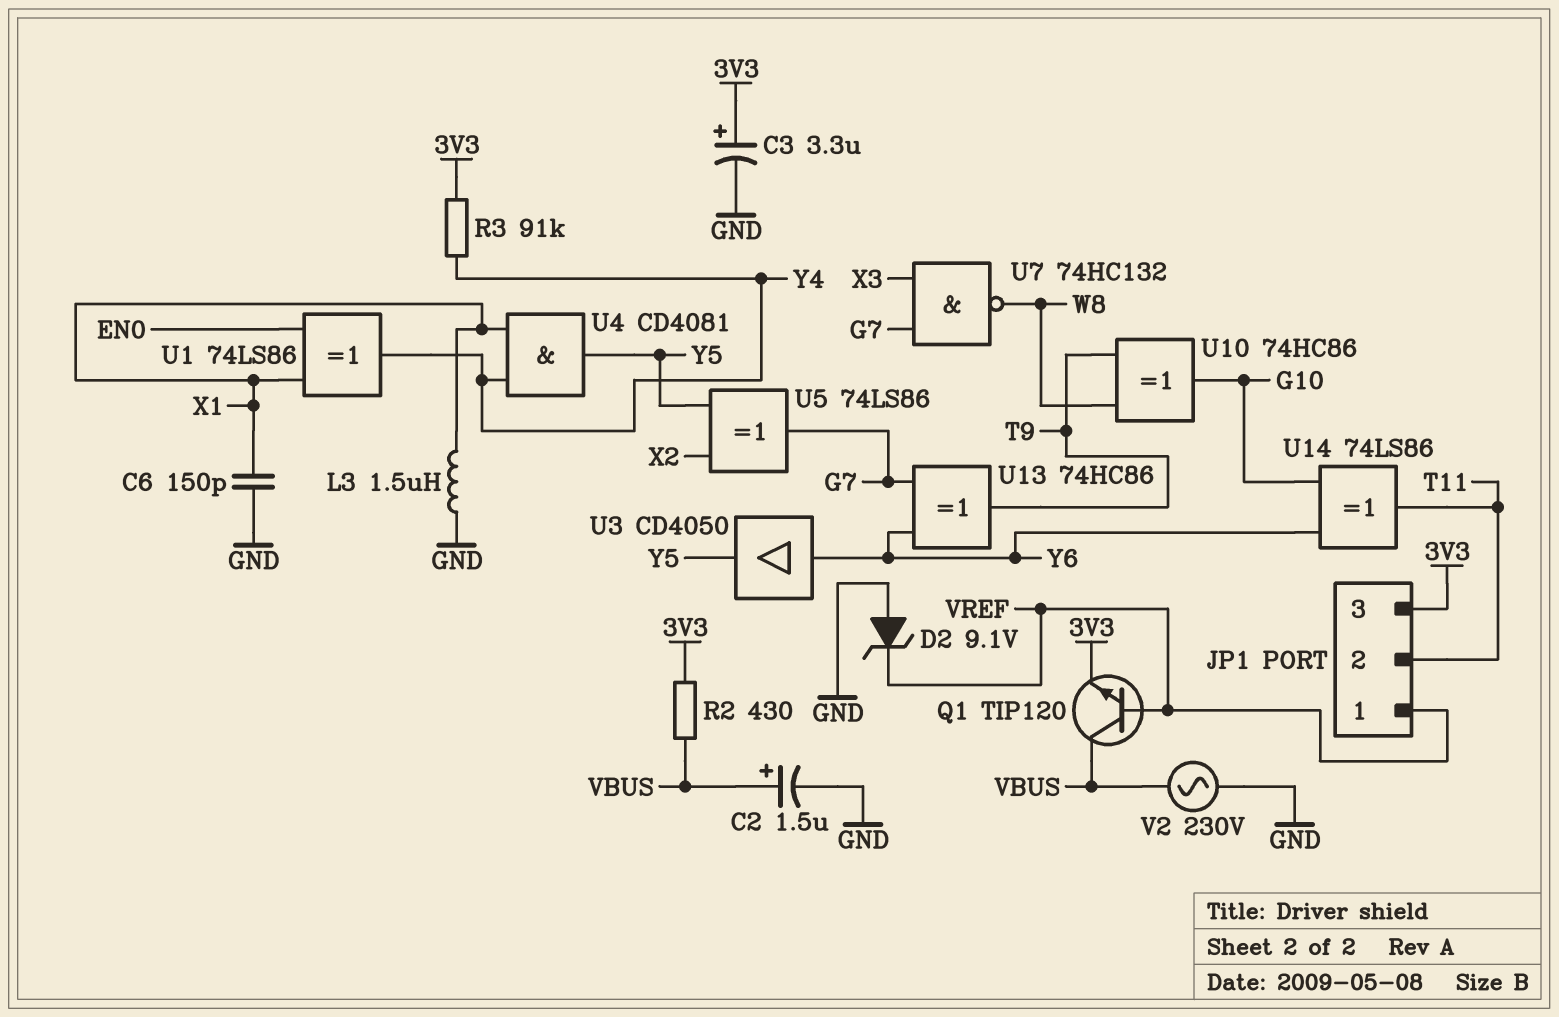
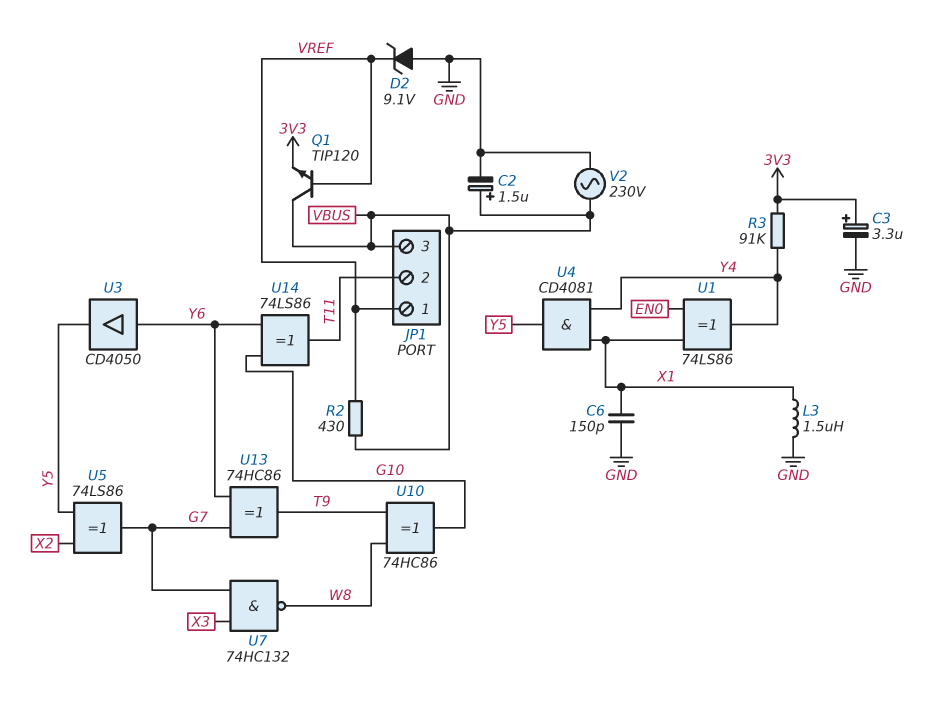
JP1 pin 3: 3V3 -> VBUS
R2: 430 (3V3, VBUS) -> 430 (VBUS, VREF)

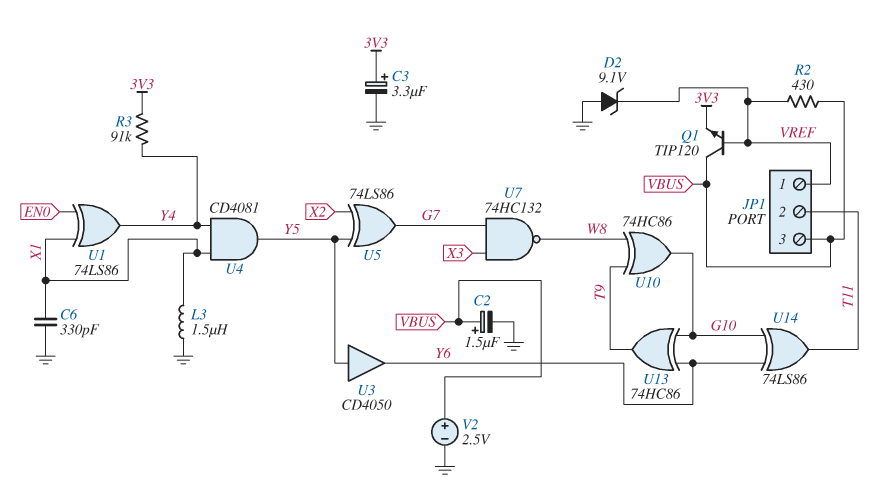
C6: 150pF (GND, X1) -> 330pF (GND, X1)
U3: buffer CD4050 (in Y6, out Y5) -> buffer CD4050 (in Y5, out Y6)
U13: XOR 74HC86 (in G7, in Y6, out T9) -> XOR 74HC86 (in G10, in Y6, out T9)
V2: AC 230V (GND, VBUS) -> 2.5V (plus VBUS, minus GND)

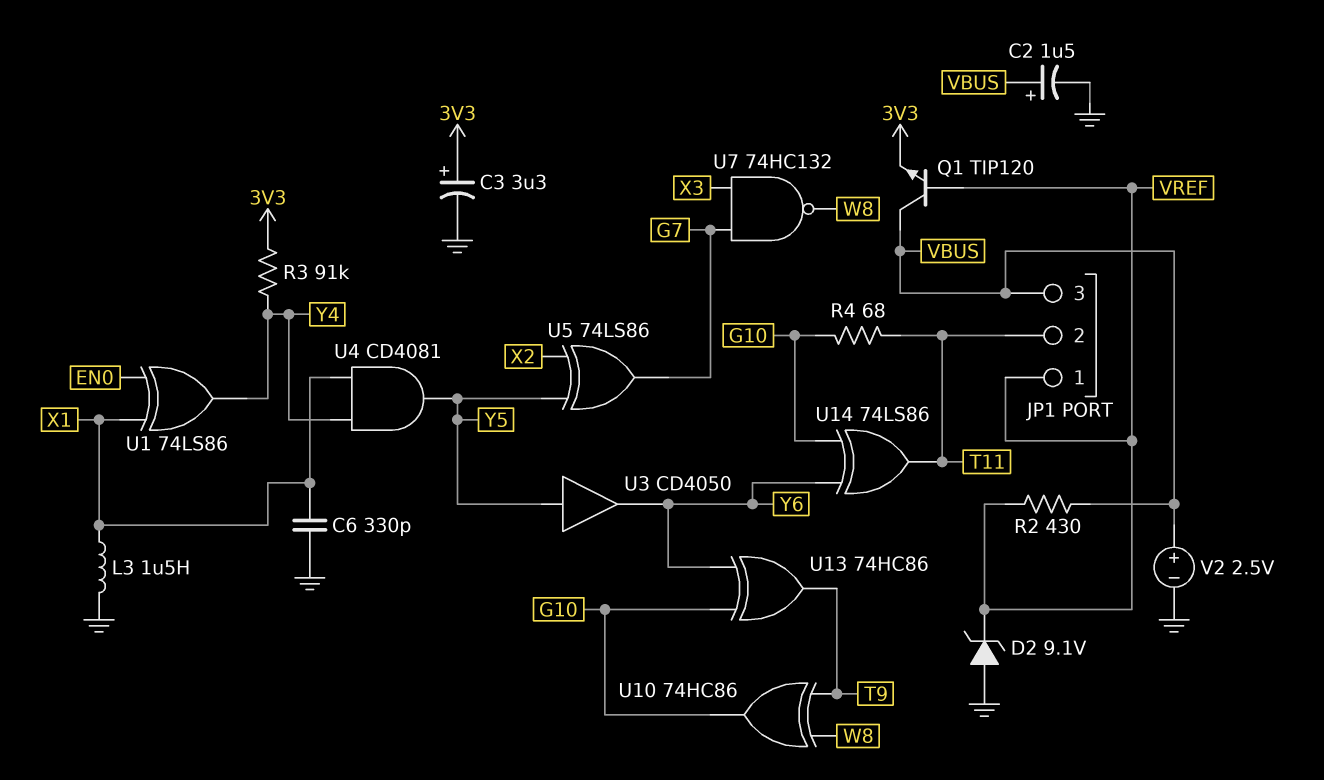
R4: none -> 68 (G10, T11)

